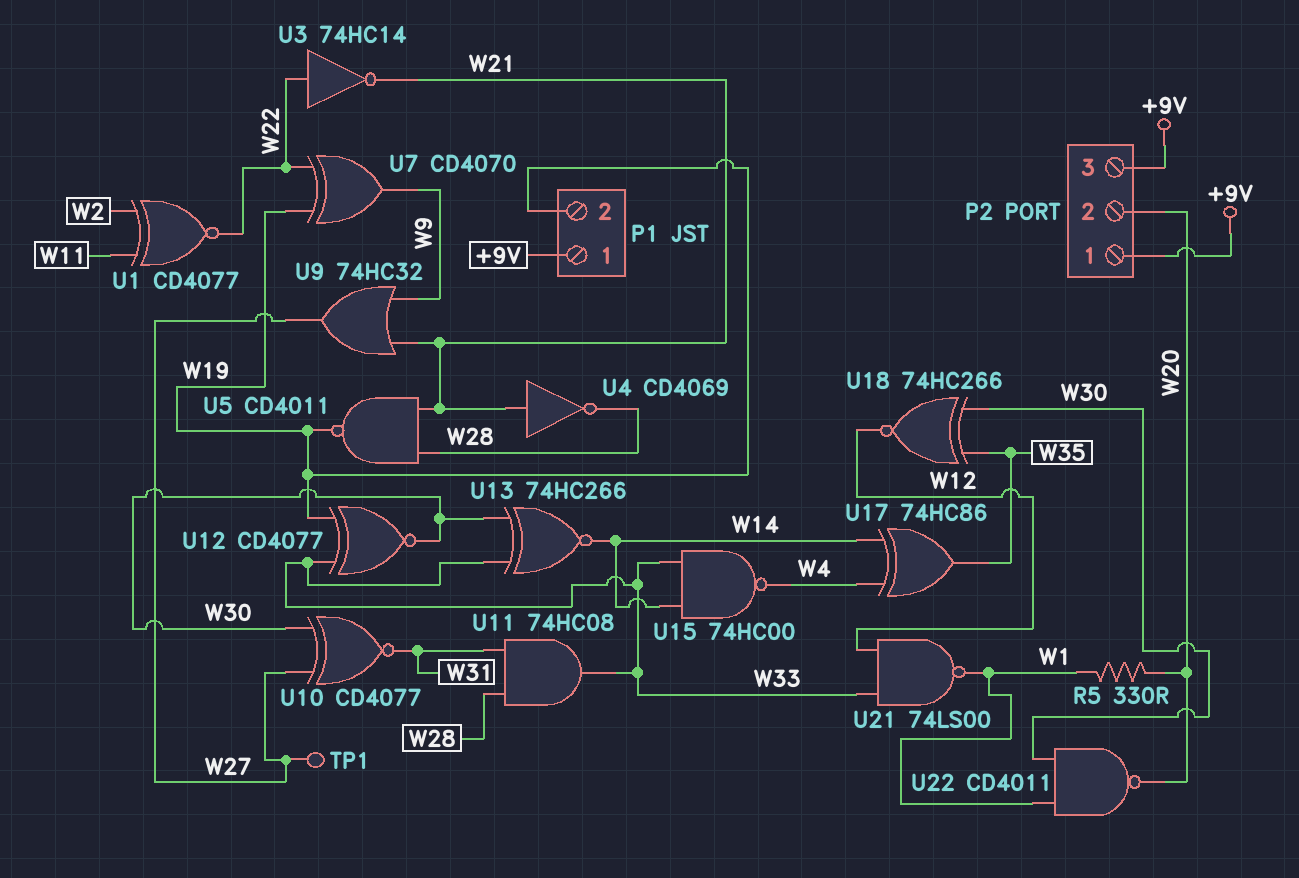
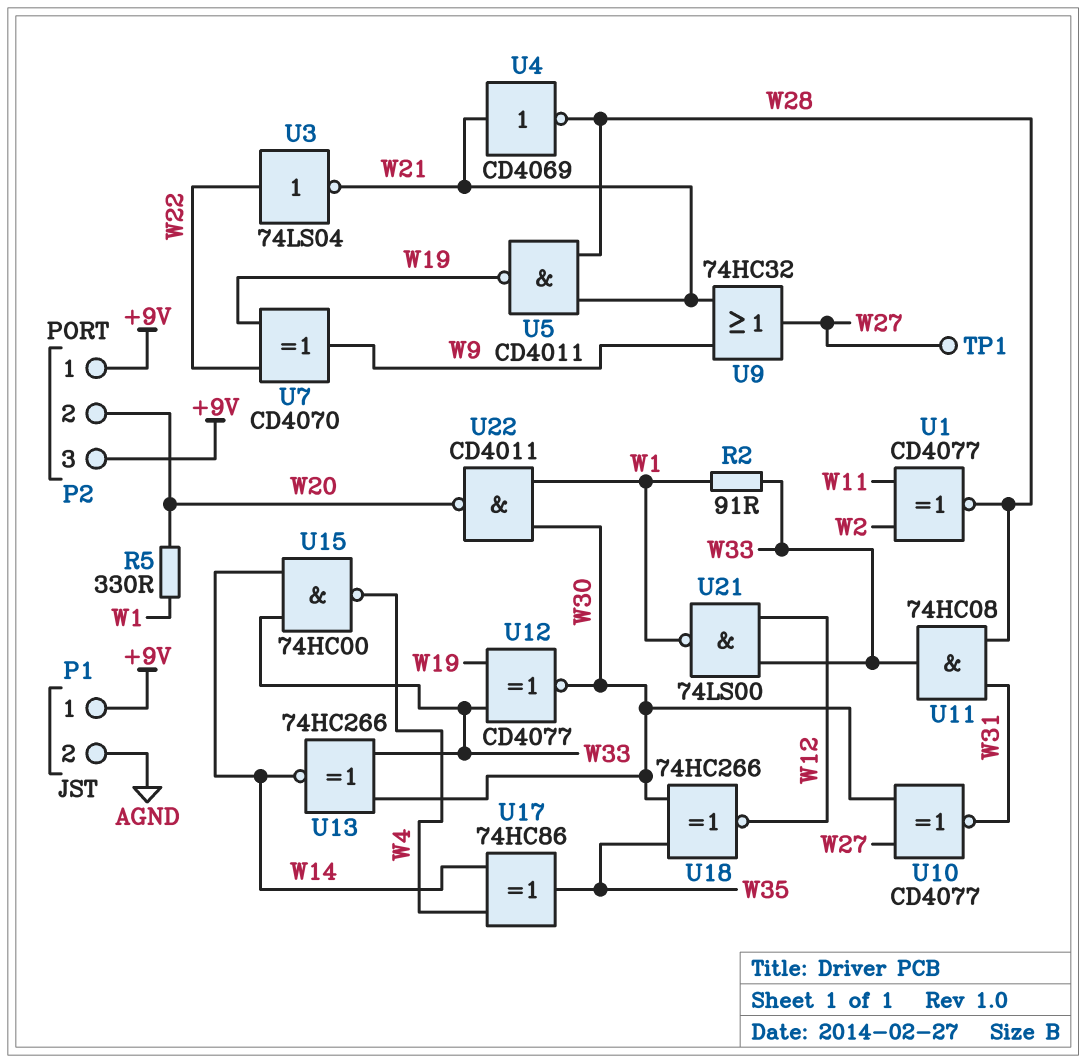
P1 pin 2: W19 -> AGND
R2: none -> 91 (W1, W33)
U1: XNOR CD4077 (in W2, in W11, out W22) -> XNOR CD4077 (in W2, in W11, out W28)
U3: NOT 74HC14 (in W22, out W21) -> NOT 74LS04 (in W22, out W21)

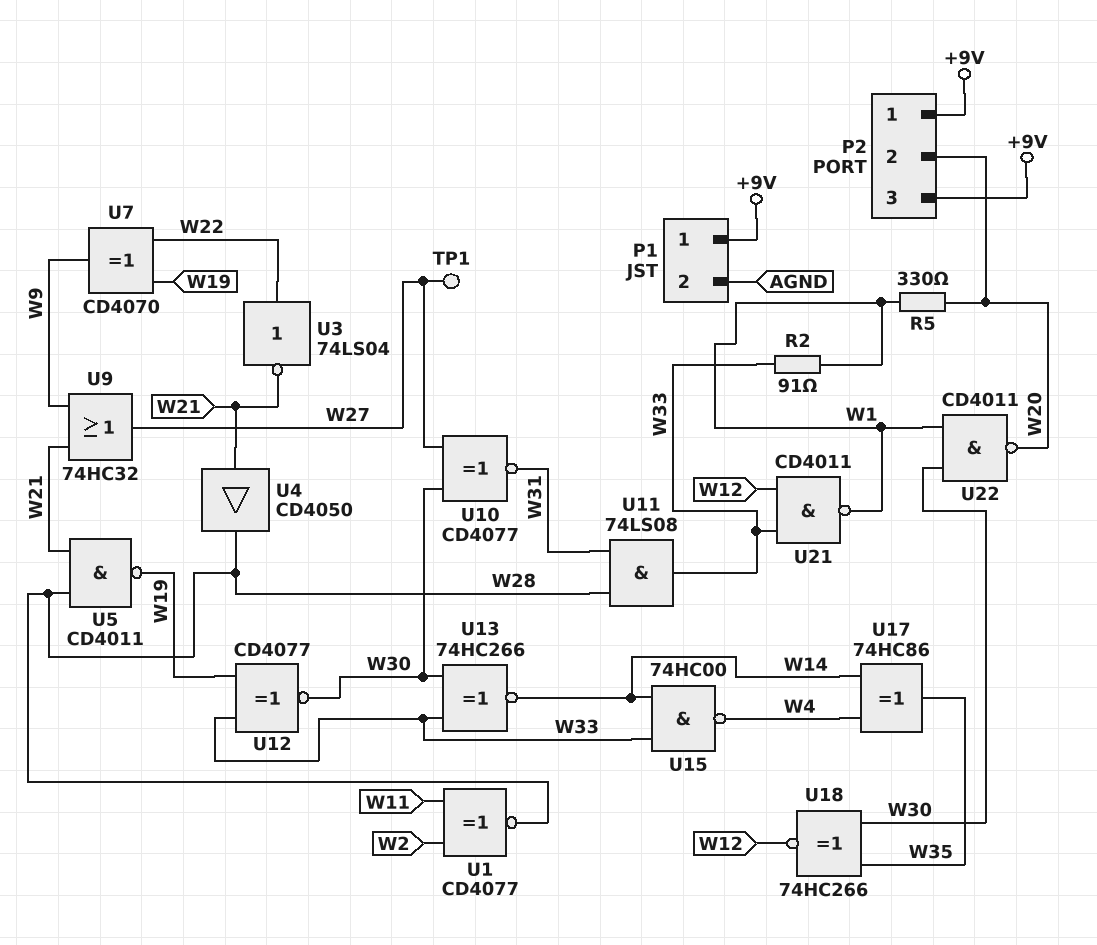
U4: NOT CD4069 (in W21, out W28) -> buffer CD4050 (in W21, out W28)
U11: AND 74HC08 (in W28, in W31, out W33) -> AND 74LS08 (in W28, in W31, out W33)
U21: NAND 74LS00 (in W12, in W33, out W1) -> NAND CD4011 (in W12, in W33, out W1)

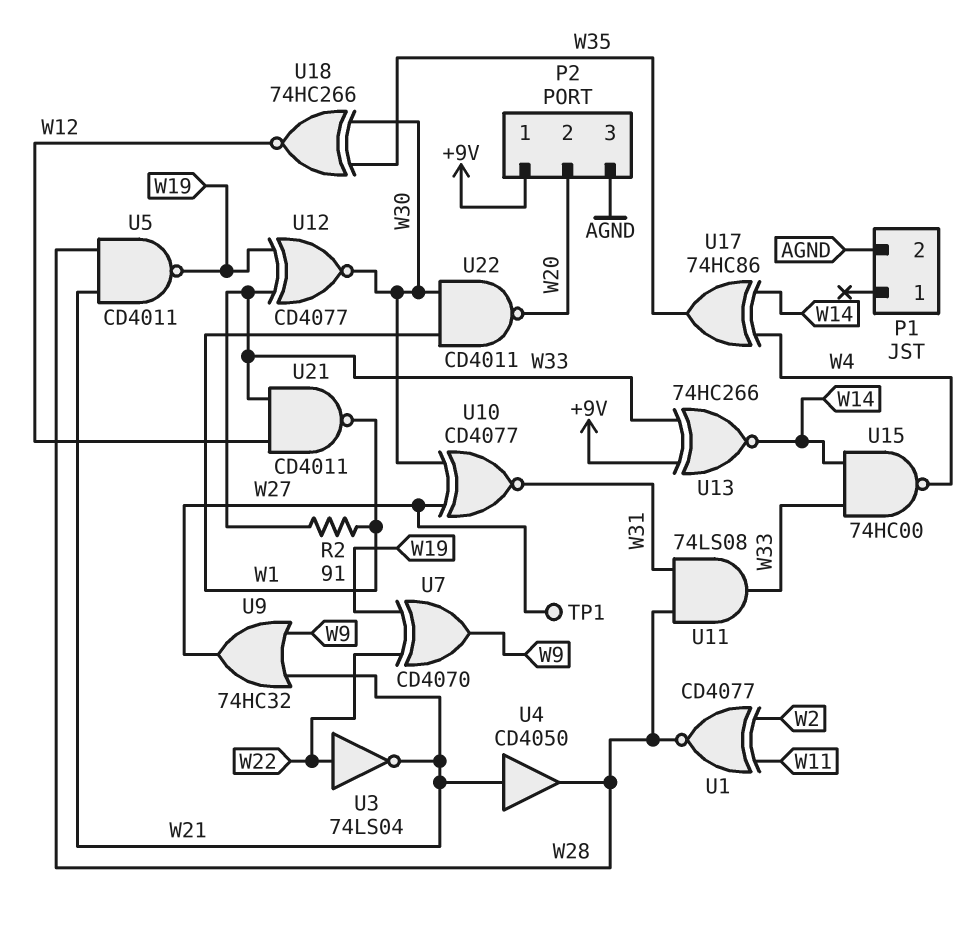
P1 pin 1: +9V -> none
P2 pin 3: +9V -> AGND
R5: 330 (W1, W20) -> none
U13: XNOR 74HC266 (in W30, in W33, out W14) -> XNOR 74HC266 (in +9V, in W33, out W14)

